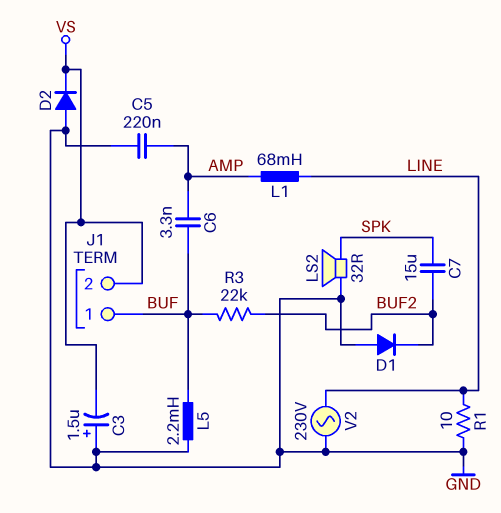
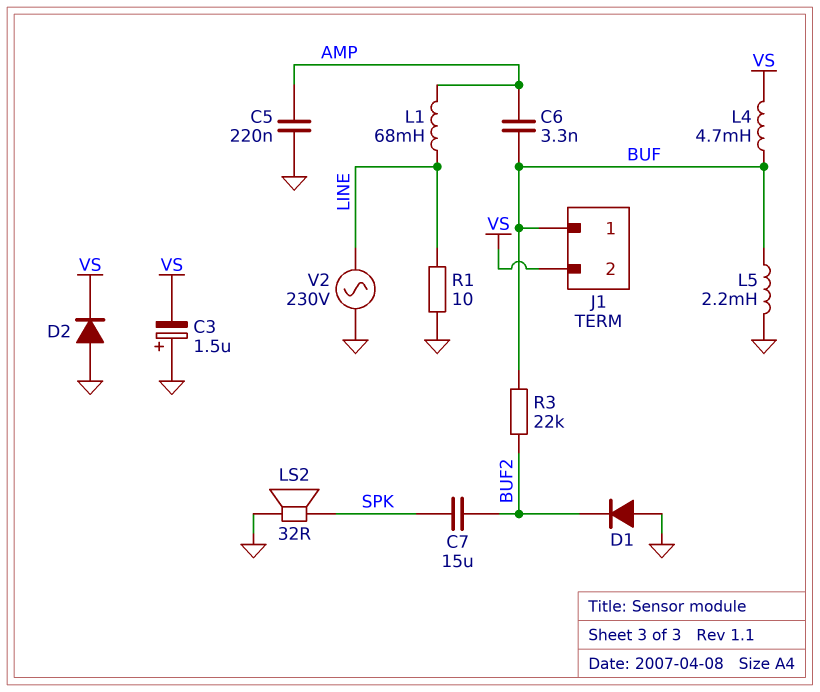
L4: none -> 4.7mH (BUF, VS)

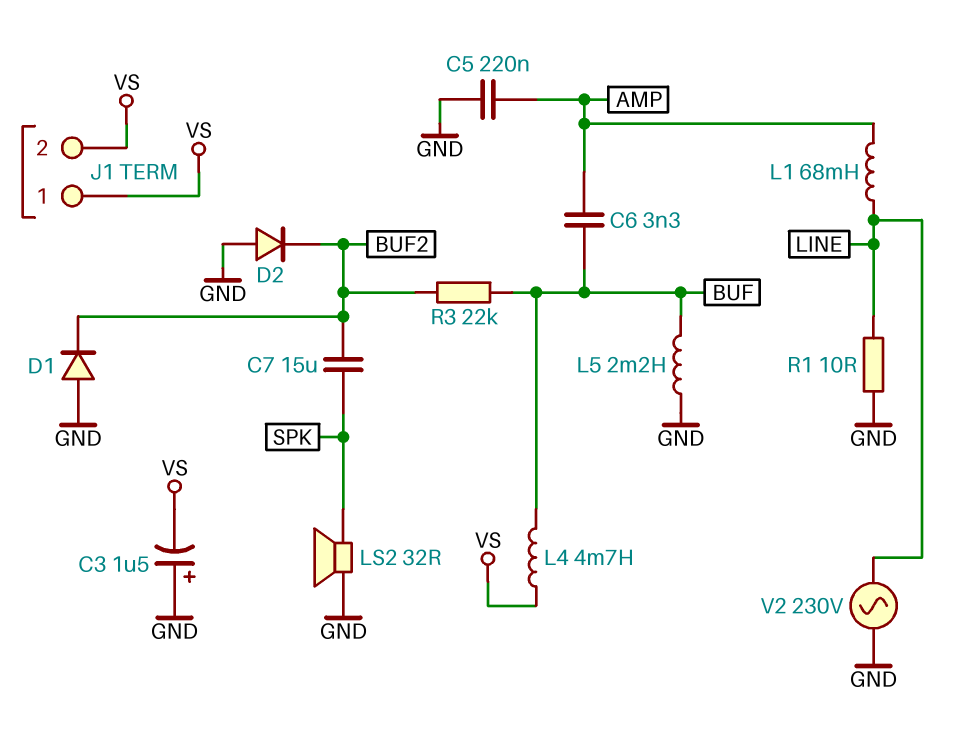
D2: diode (A GND, K VS) -> diode (A GND, K BUF2)
J1 pin 1: BUF -> VS

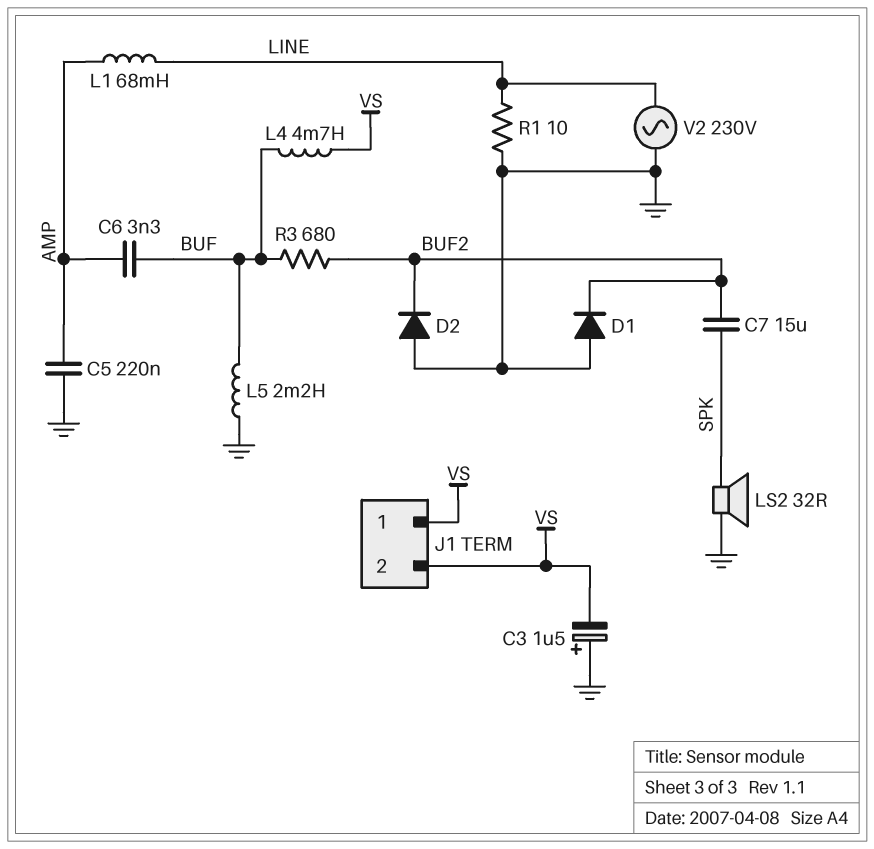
R3: 22k (BUF, BUF2) -> 680 (BUF, BUF2)

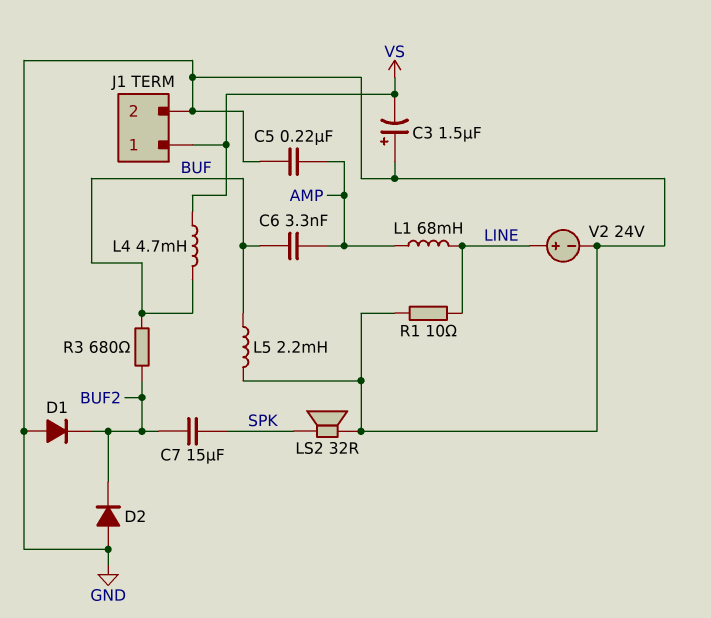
J1 pin 2: VS -> GND
V2: AC 230V (GND, LINE) -> 24V (plus LINE, minus GND)

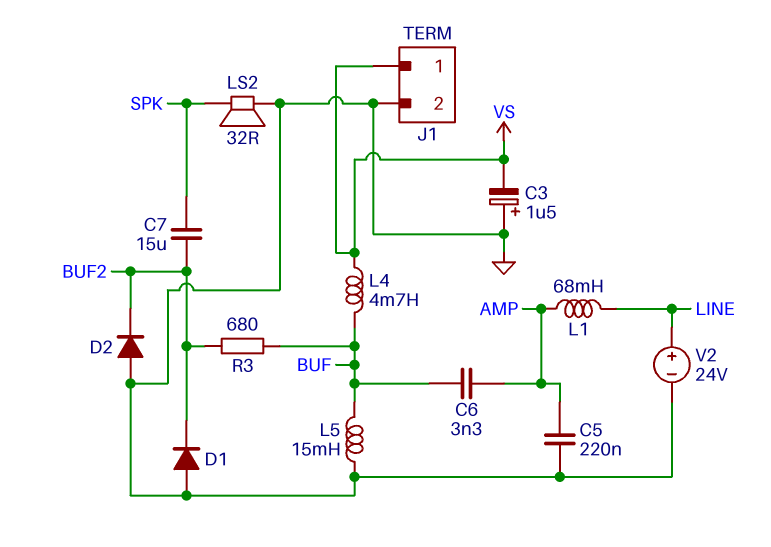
L5: 2.2mH (BUF, GND) -> 15mH (BUF, GND)
R1: 10 (GND, LINE) -> none

